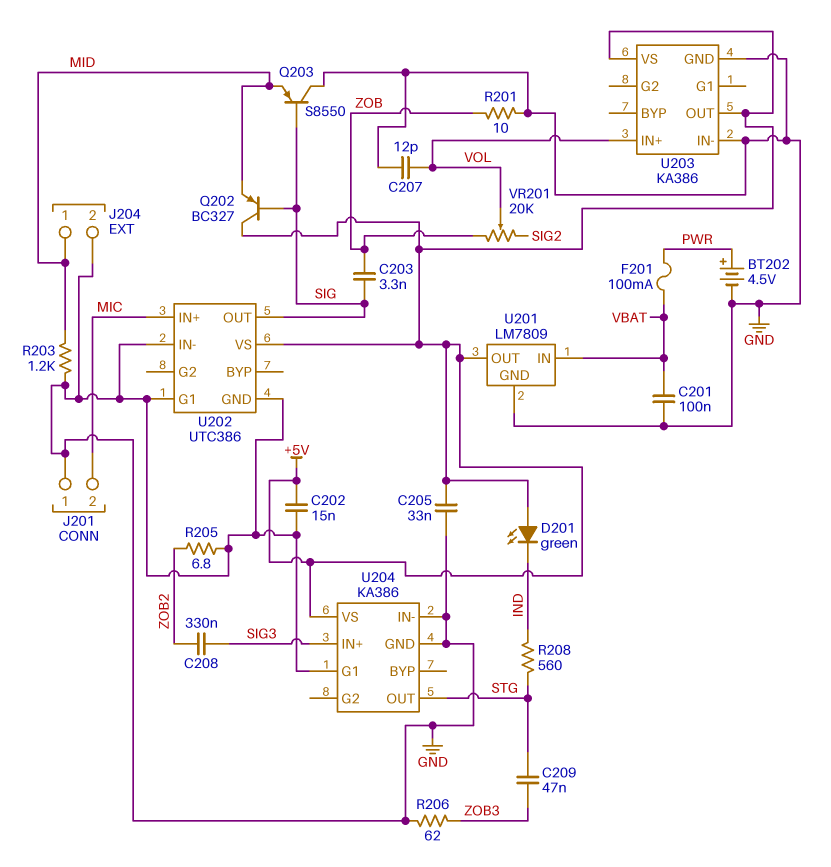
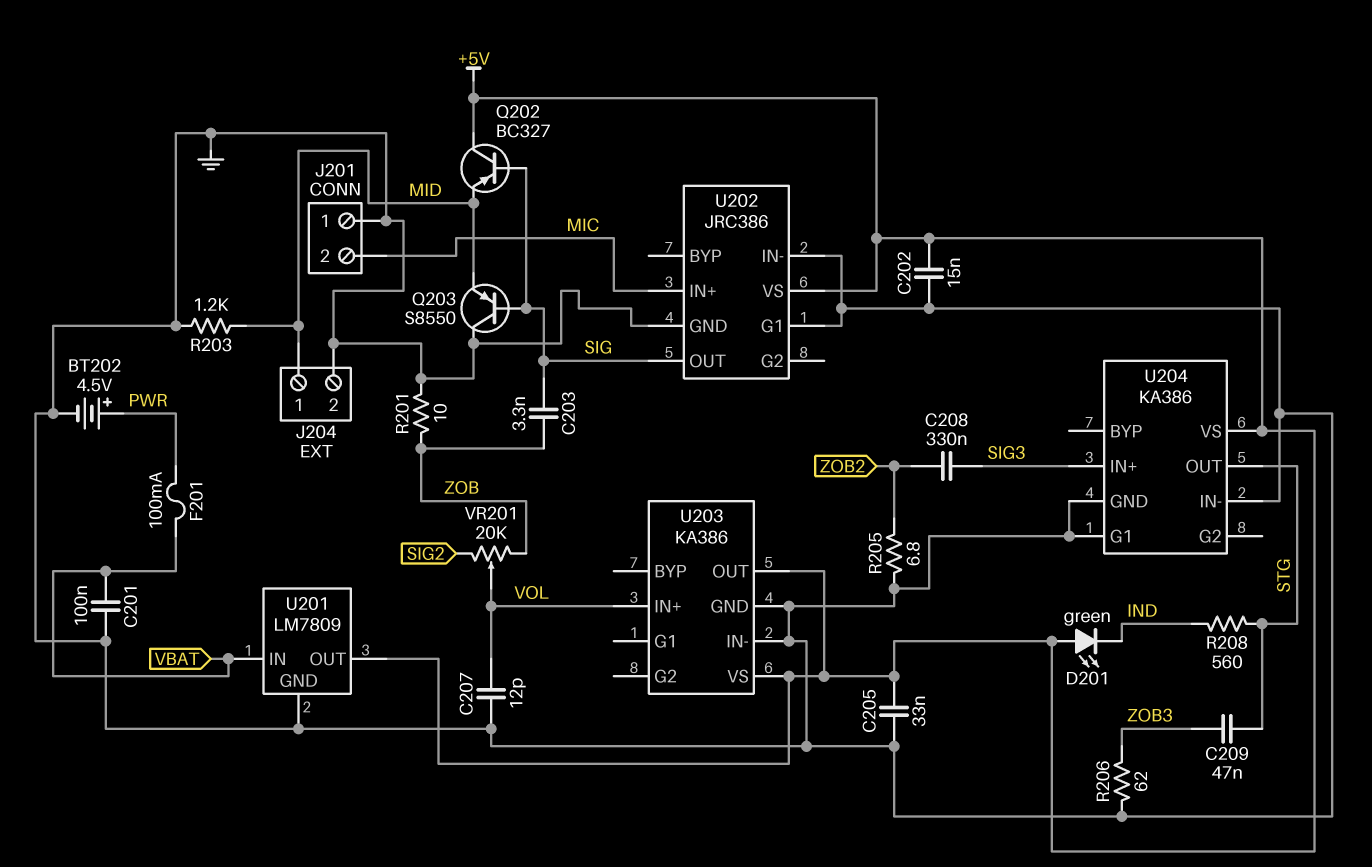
U202: UTC386 -> JRC386

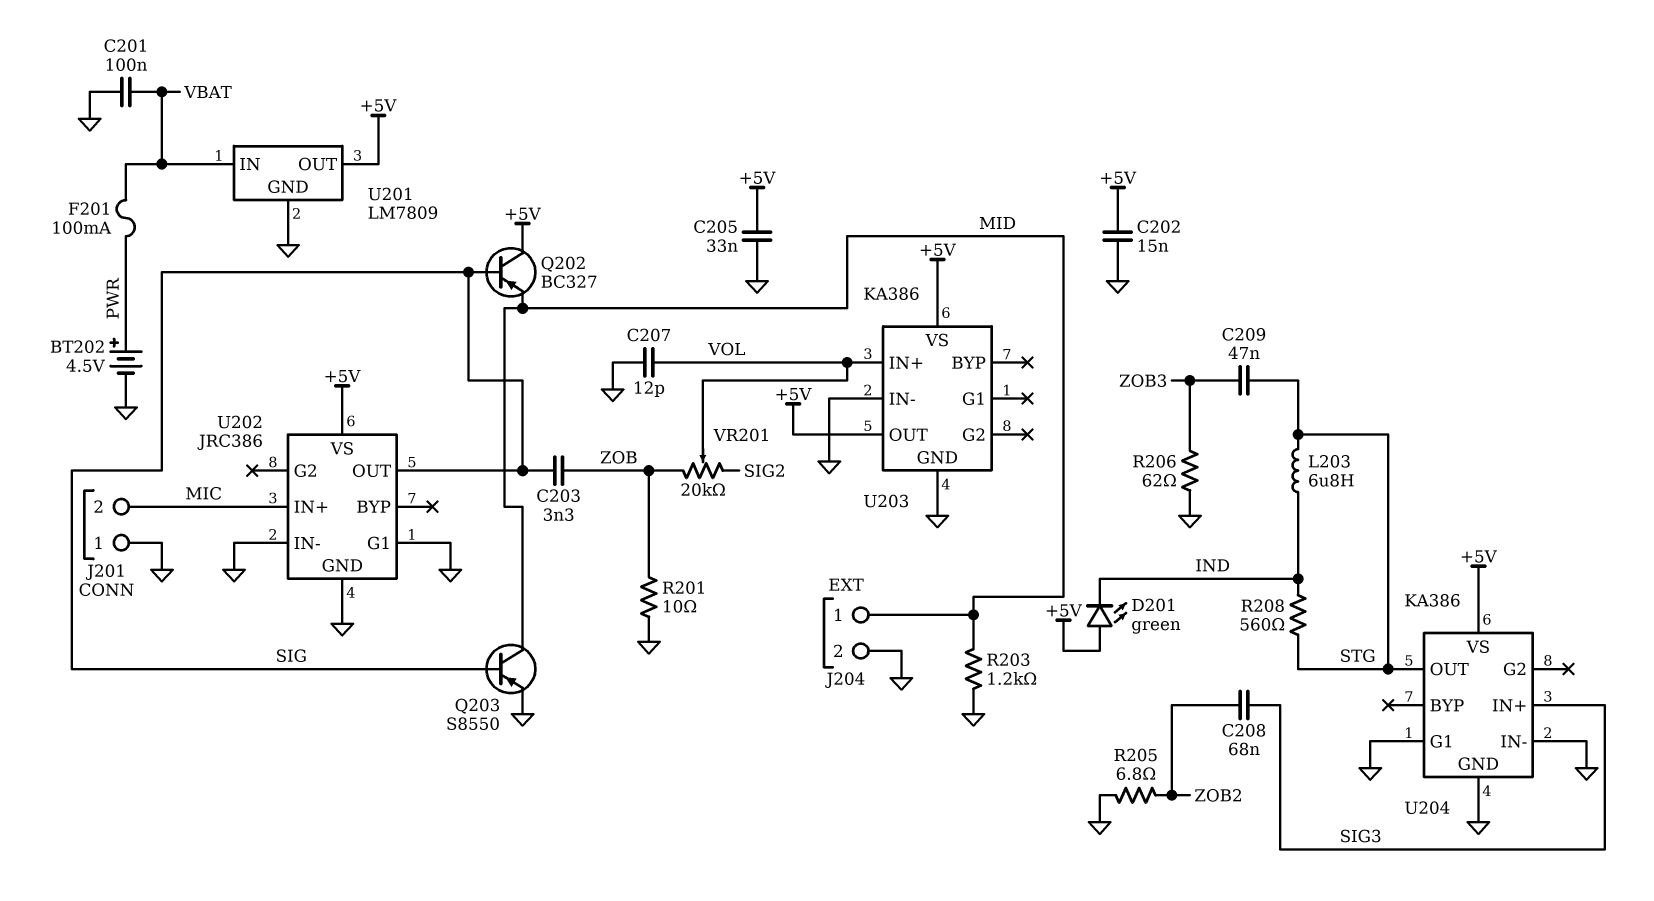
C208: 330nF (SIG3, ZOB2) -> 68nF (SIG3, ZOB2)
L203: none -> 6.8uH (IND, STG)
Q203: PNP S8550 (B SIG, C GND, E MID) -> PNP S8550 (B SIG, C MID, E GND)

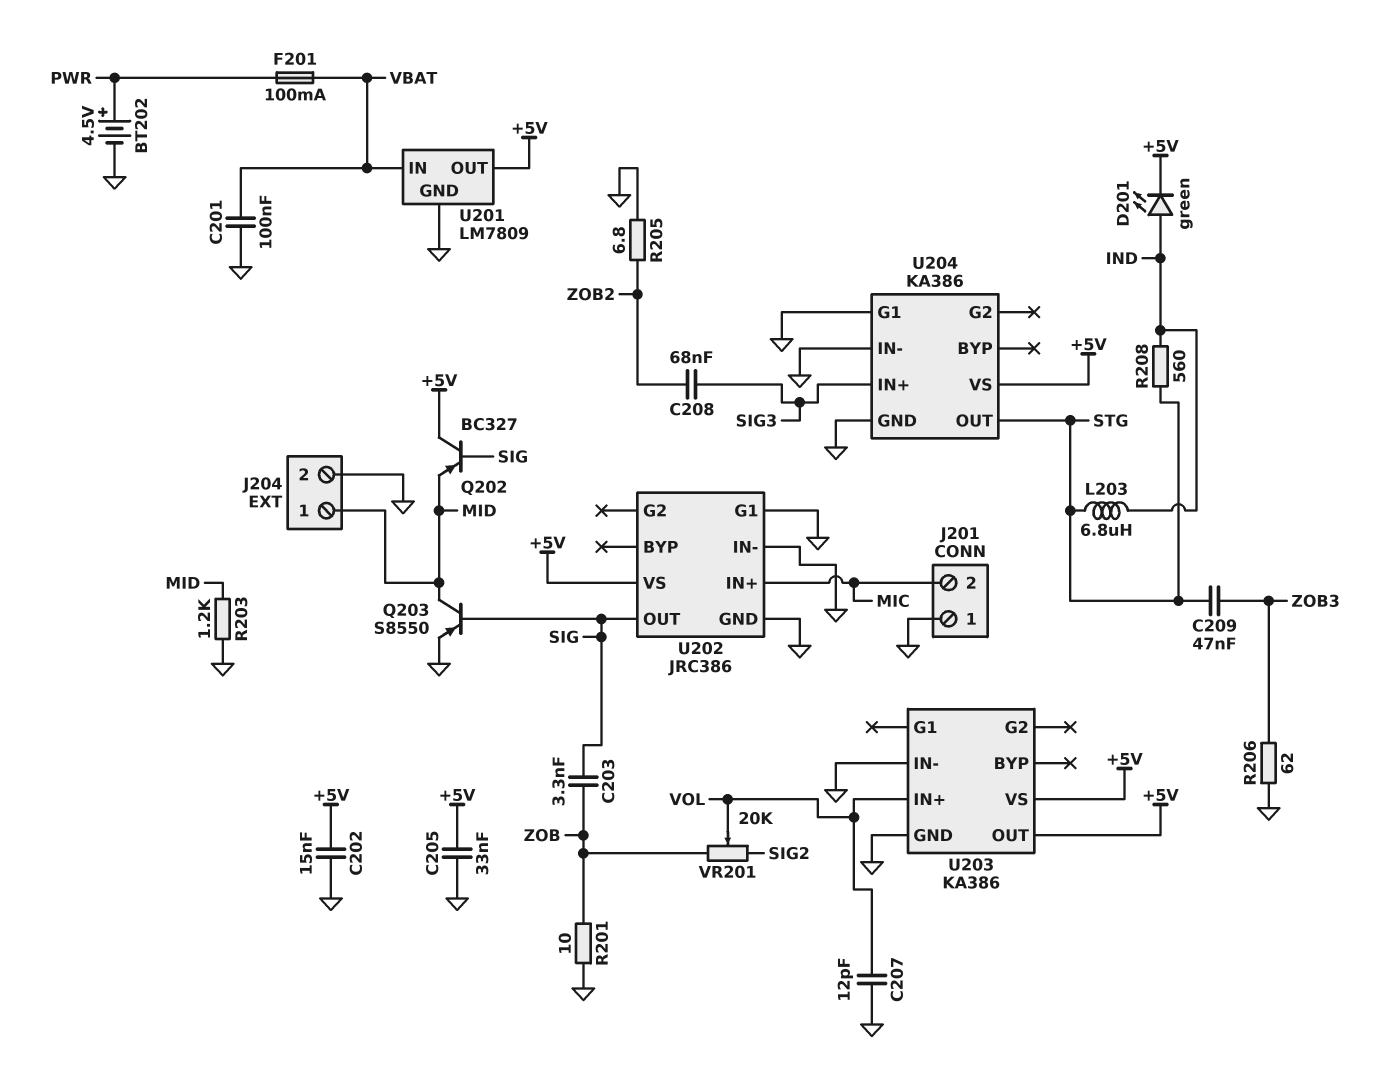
D201: LED green (A +5V, K IND) -> LED green (A IND, K +5V)

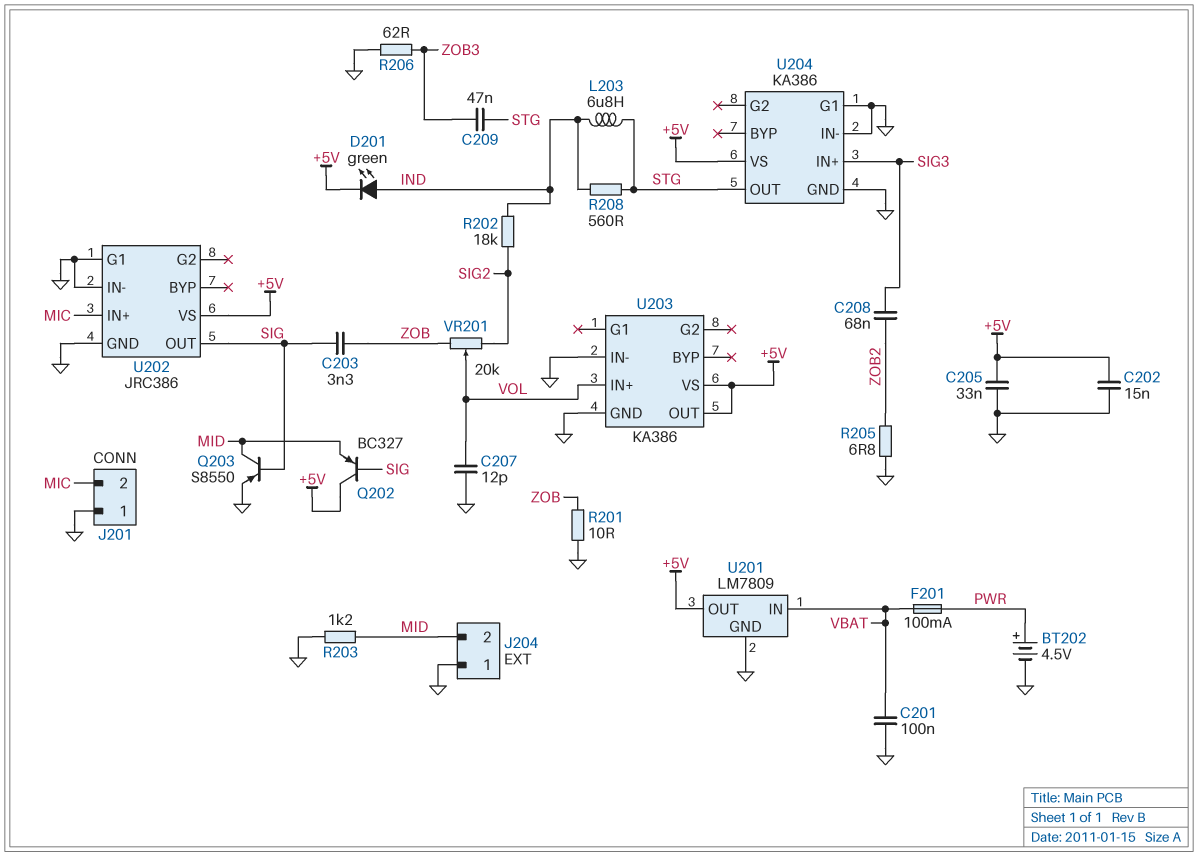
J204 pin 1: MID -> GND
J204 pin 2: GND -> MID
R202: none -> 18k (IND, SIG2)

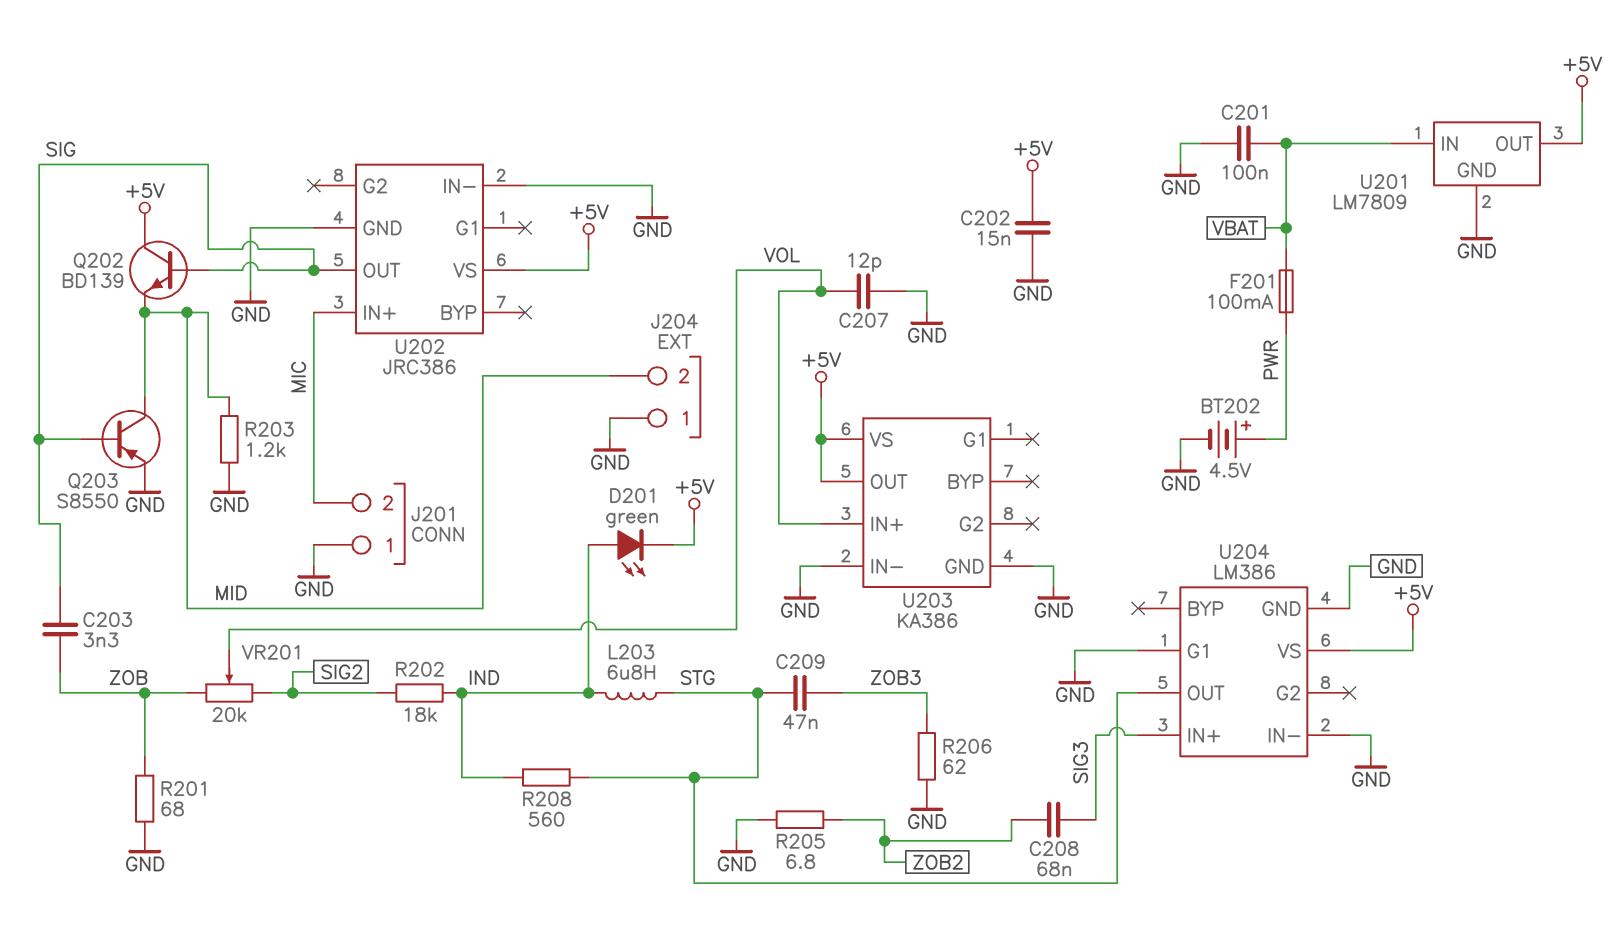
C205: 33nF (+5V, GND) -> none
Q202: PNP BC327 (B SIG, C +5V, E MID) -> NPN BD139 (B SIG, C +5V, E MID)
R201: 10 (GND, ZOB) -> 68 (GND, ZOB)
U202 pin G1: GND -> none
U204: KA386 -> LM386

